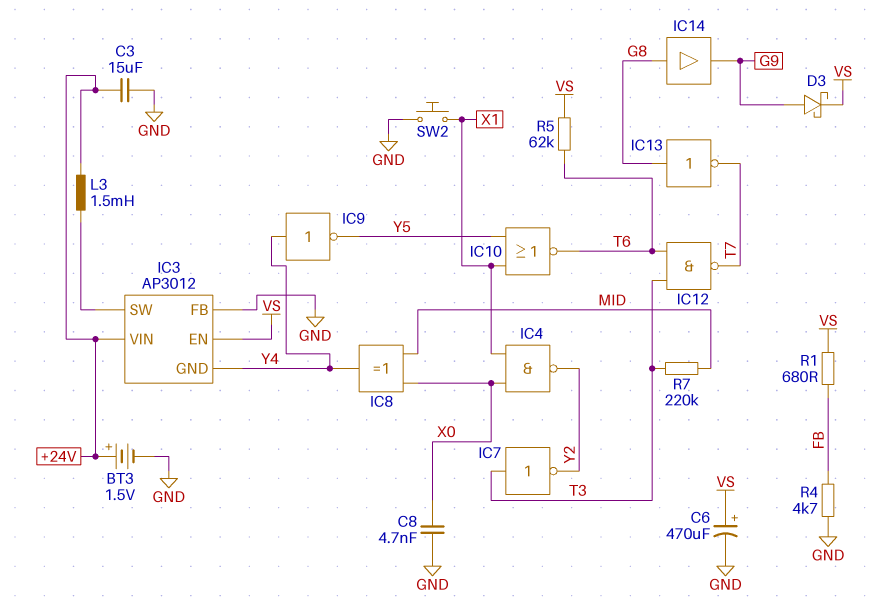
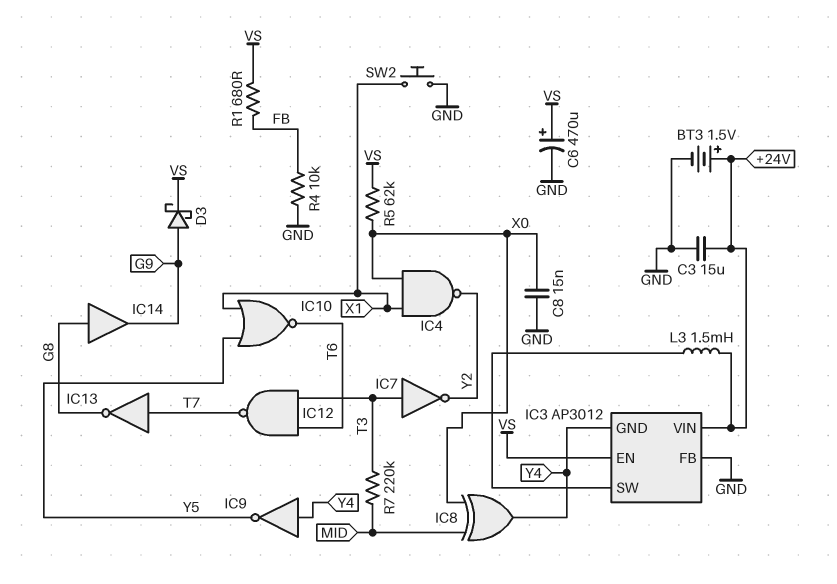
C8: 4.7nF (GND, X0) -> 15nF (GND, X0)
IC13: NOT (in G8, out T7) -> NOT (in T7, out G8)
R4: 4.7k (FB, GND) -> 10k (FB, GND)
R5: 62k (T6, VS) -> 62k (VS, X0)

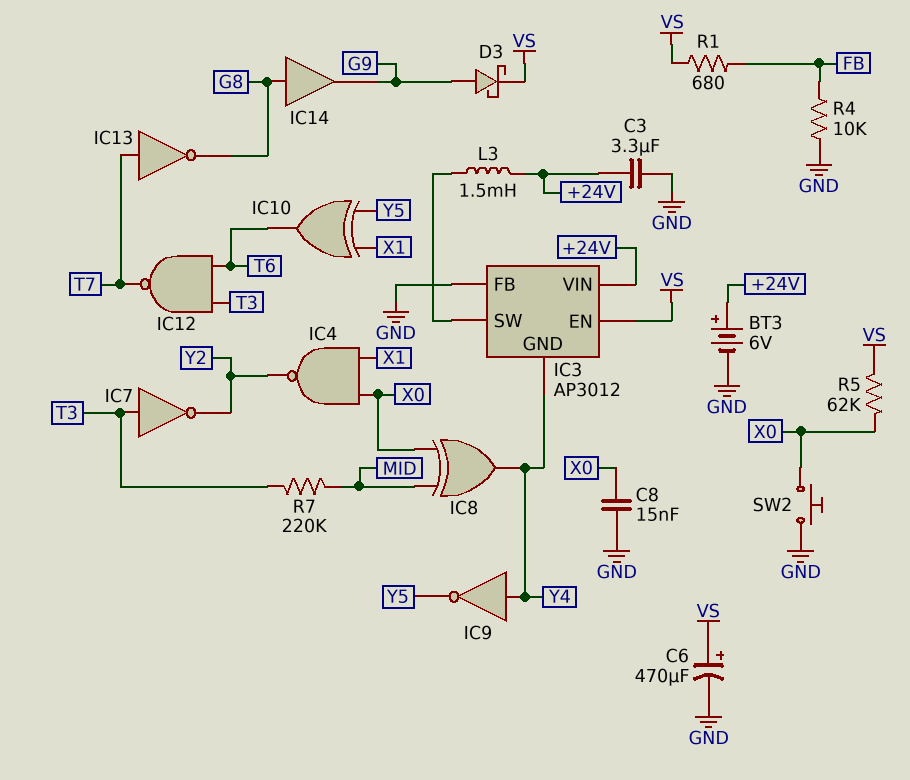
BT3: 1.5V (plus +24V, minus GND) -> 6V (plus +24V, minus GND)
C3: 15uF (+24V, GND) -> 3.3uF (+24V, GND)
IC10: NOR (in X1, in Y5, out T6) -> XOR (in X1, in Y5, out T6)
SW2: button (GND, X1) -> button (GND, X0)

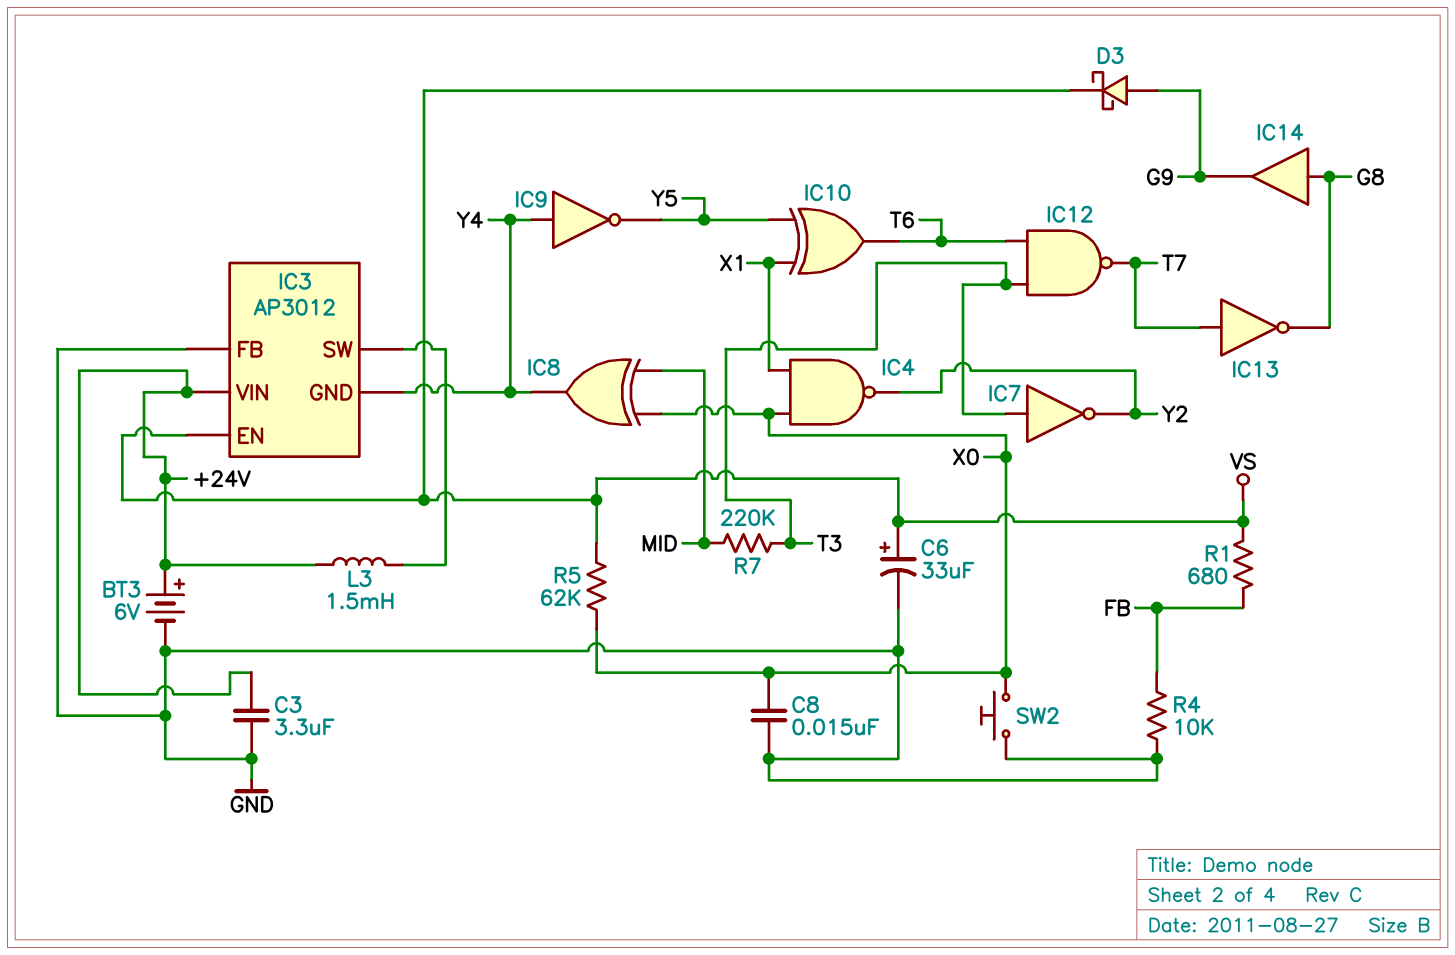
C6: 470uF (plus VS, minus GND) -> 33uF (plus VS, minus GND)

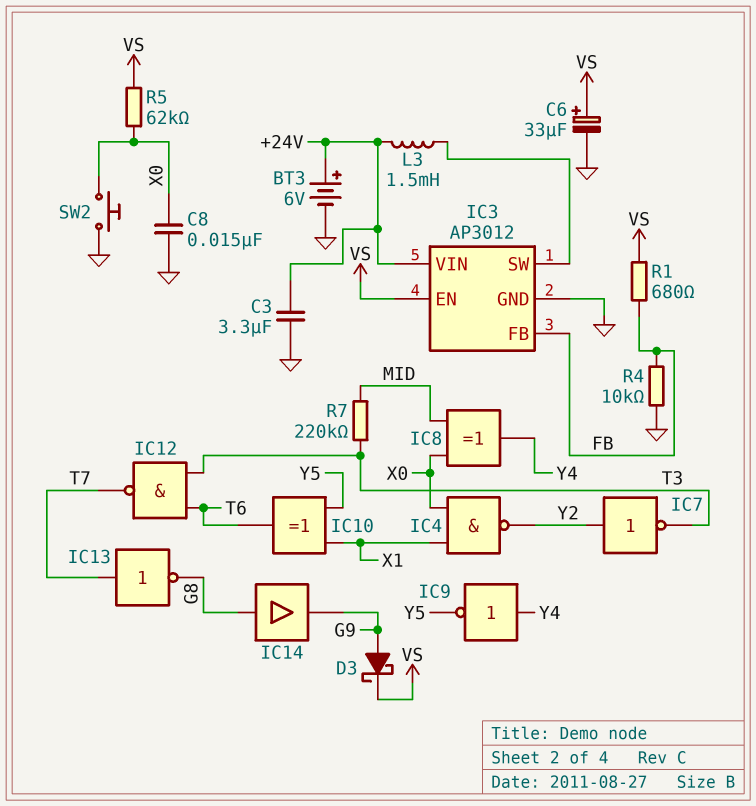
IC3 pin FB: GND -> FB
IC3 pin GND: Y4 -> GND
IC7: NOT (in T3, out Y2) -> NOT (in Y2, out T3)

